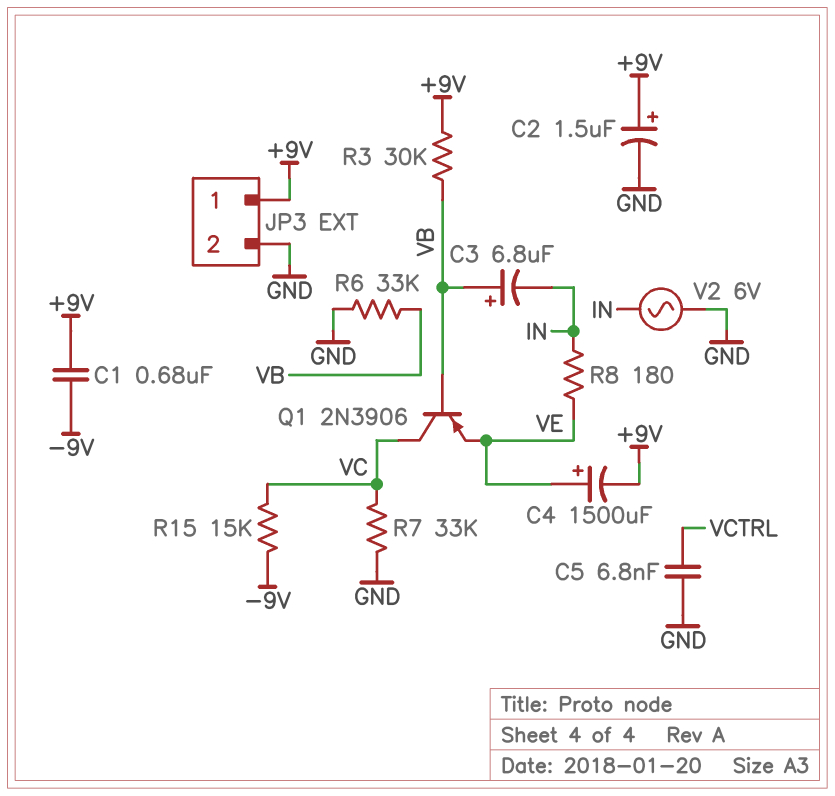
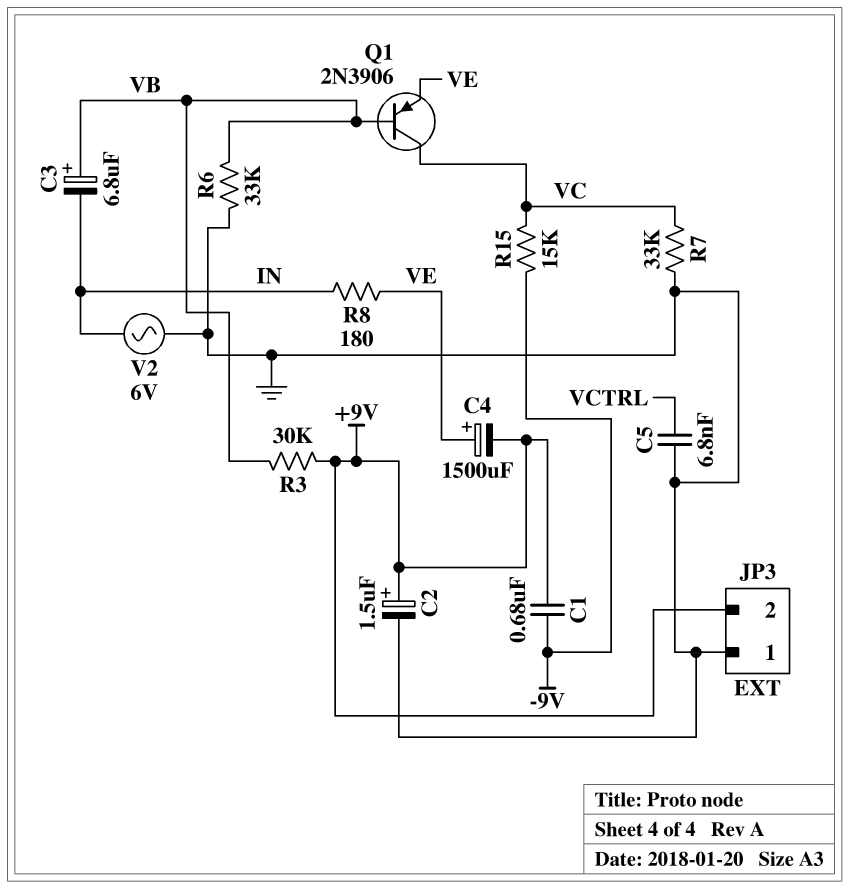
JP3 pin 1: +9V -> GND
JP3 pin 2: GND -> +9V

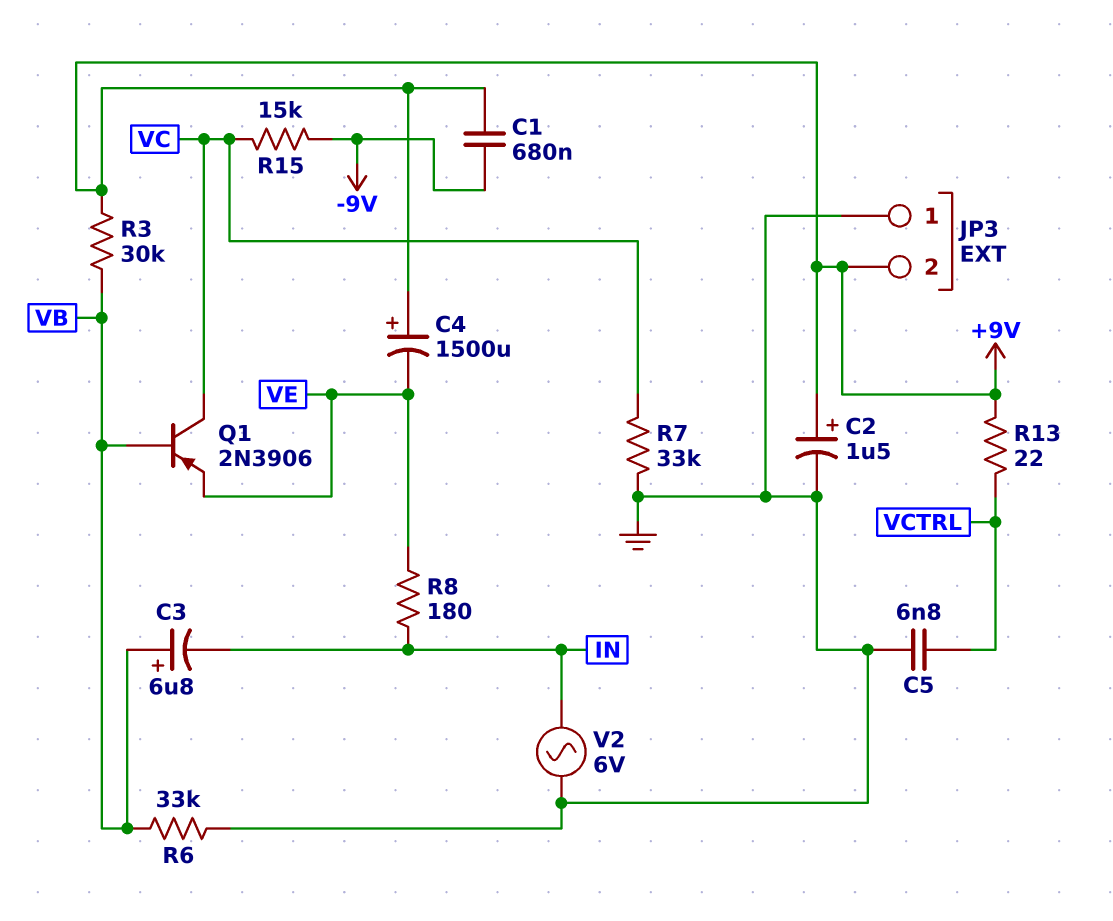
C4: 1500uF (plus VE, minus +9V) -> 1500uF (plus +9V, minus VE)
R13: none -> 22 (+9V, VCTRL)

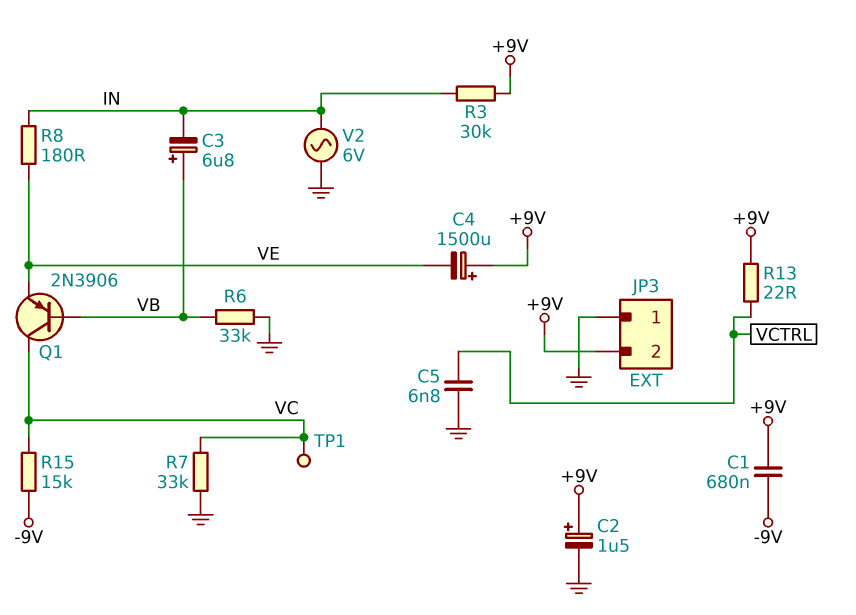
R3: 30k (+9V, VB) -> 30k (+9V, IN)
TP1: none -> test point (VC)

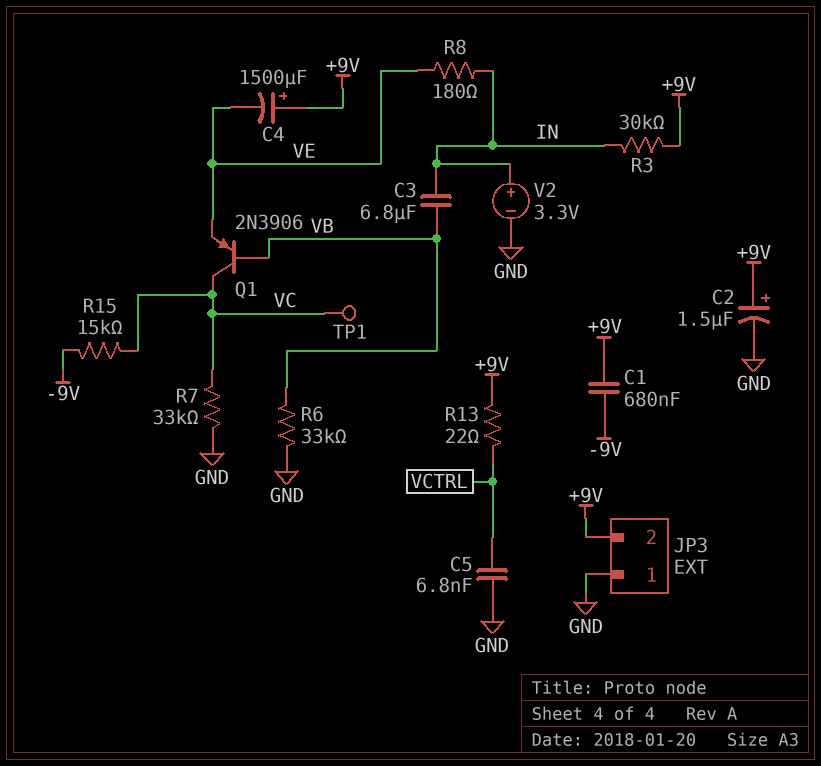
C3: 6.8uF (plus VB, minus IN) -> 6.8uF (IN, VB)
V2: AC 6V (GND, IN) -> 3.3V (plus IN, minus GND)

